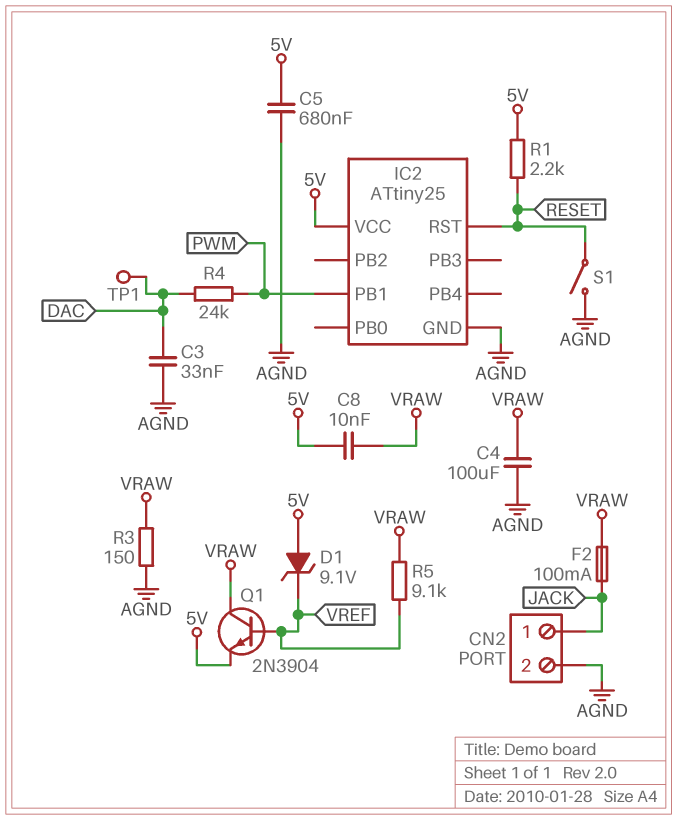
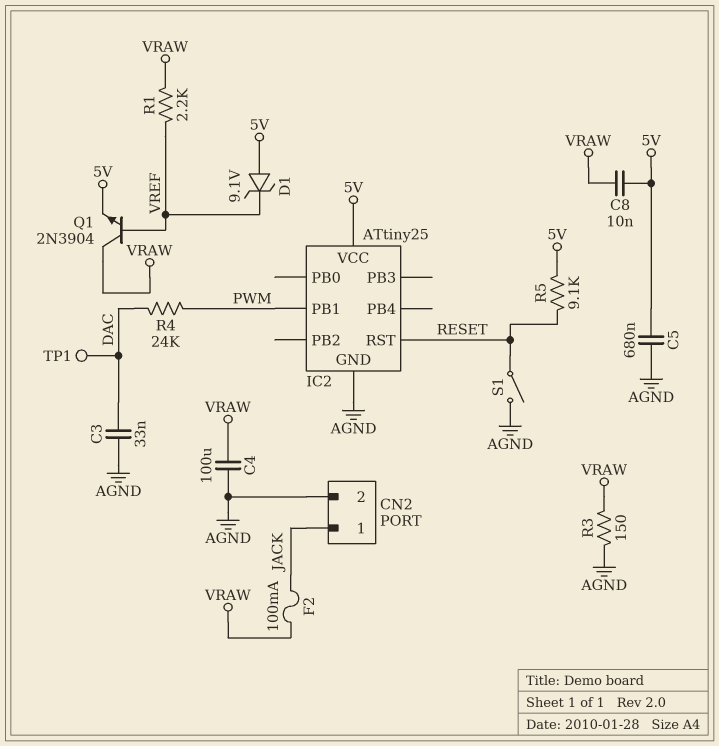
R1: 2.2k (5V, RESET) -> 2.2k (VRAW, VREF)
R5: 9.1k (VRAW, VREF) -> 9.1k (5V, RESET)

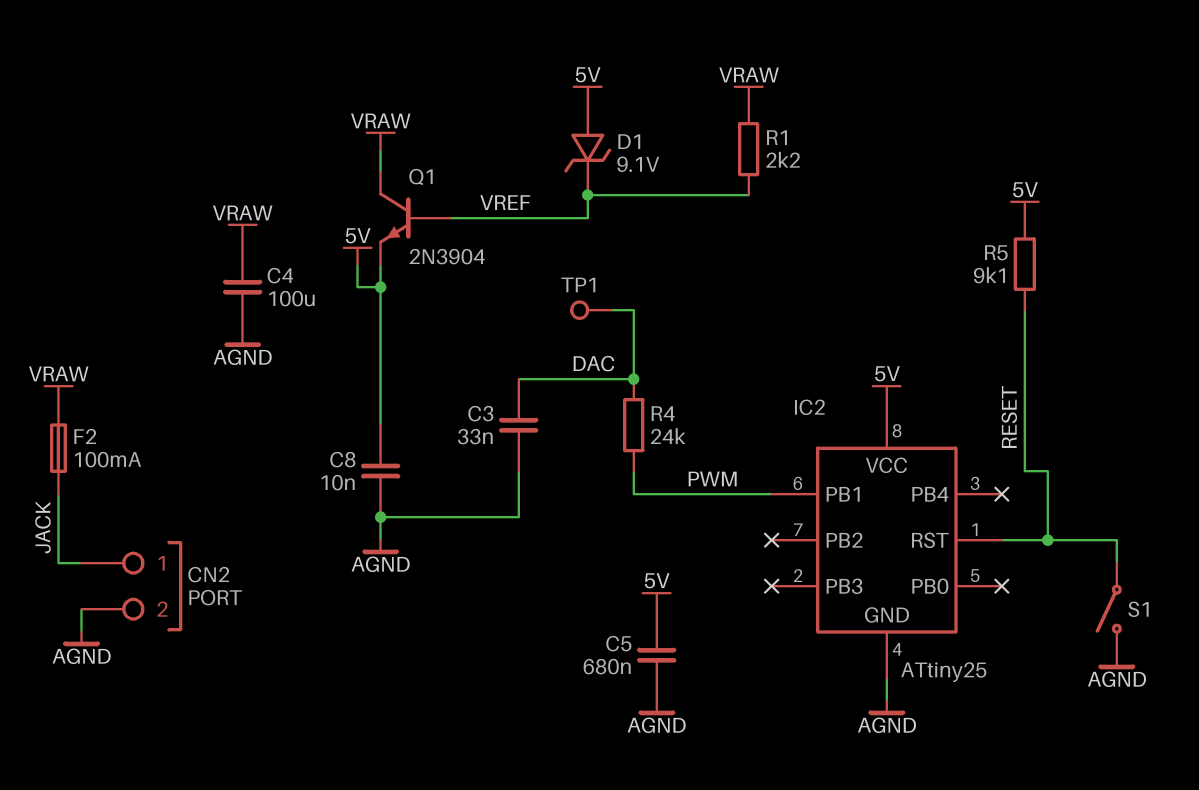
C8: 10nF (5V, VRAW) -> 10nF (5V, AGND)
R3: 150 (AGND, VRAW) -> none

